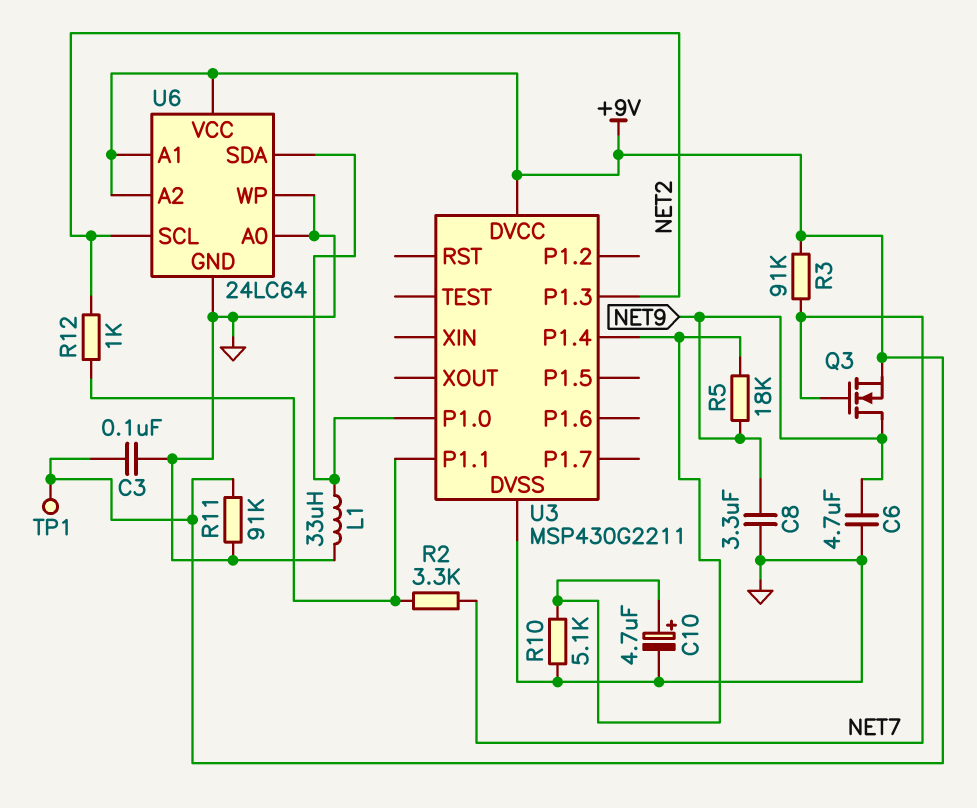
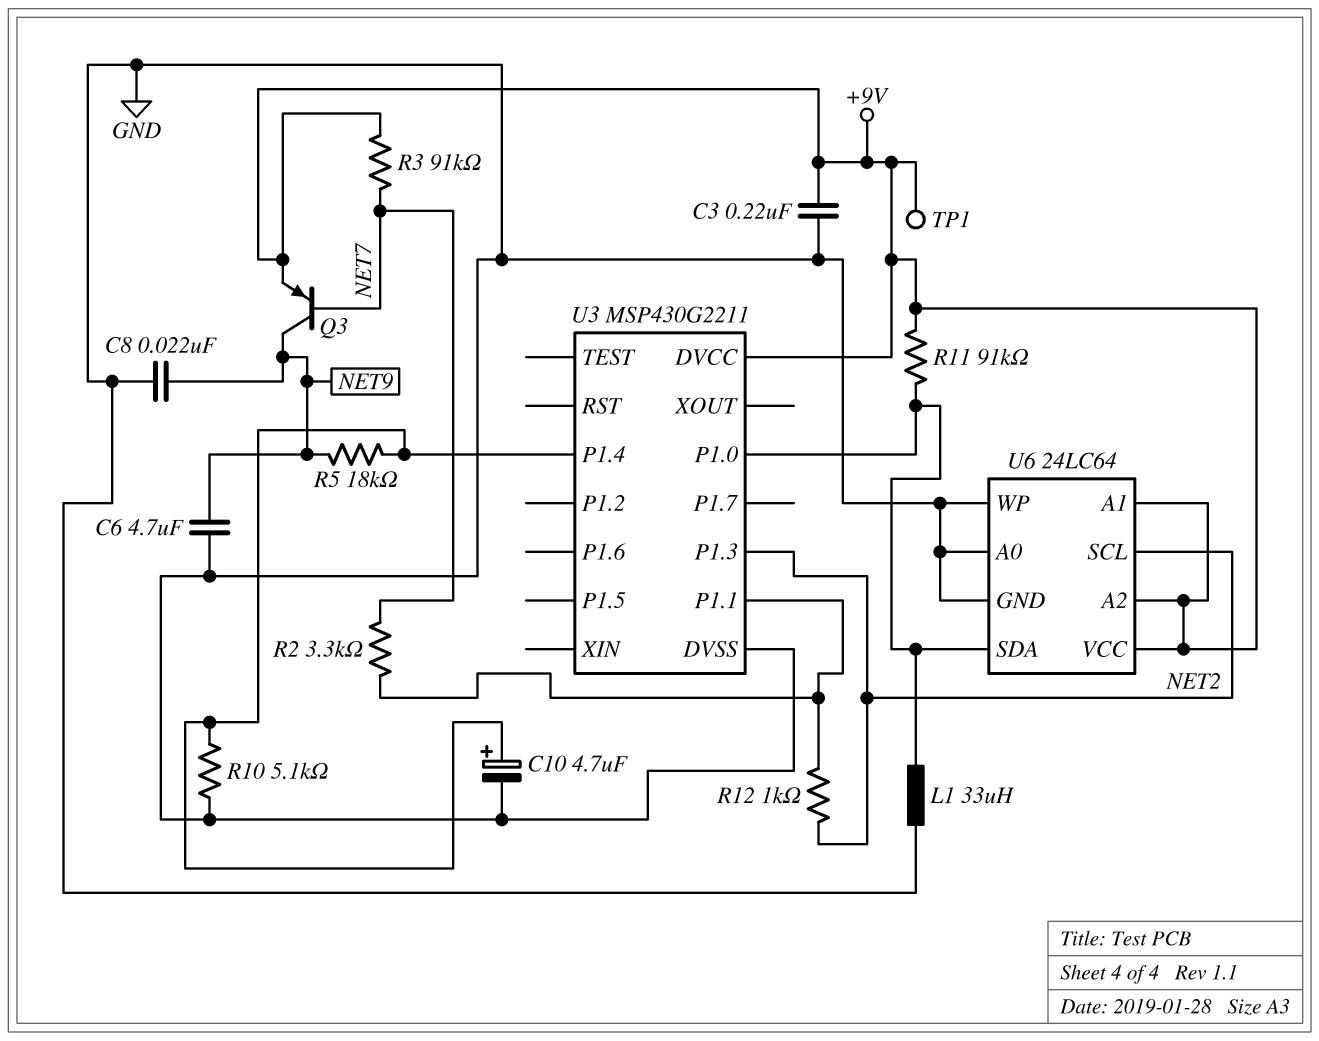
C3: 100nF (+9V, GND) -> 220nF (+9V, GND)
C8: 3.3uF (GND, NET9) -> 22nF (GND, NET9)
Q3: NMOS (G NET7, D NET9, S +9V) -> PNP (B NET7, C NET9, E +9V)
R11: 91k (+9V, GND) -> 91k (+9V, U3/P1.0)

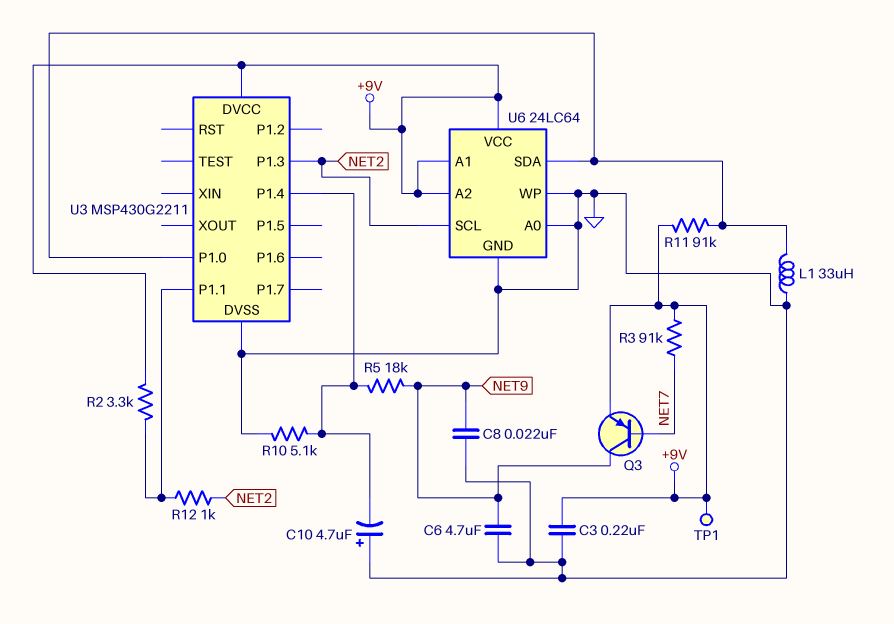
C10: 4.7uF (plus U3/P1.4, minus GND) -> 4.7uF (plus GND, minus U3/P1.4)
R2: 3.3k (NET7, U3/P1.1) -> 3.3k (+9V, U3/P1.1)

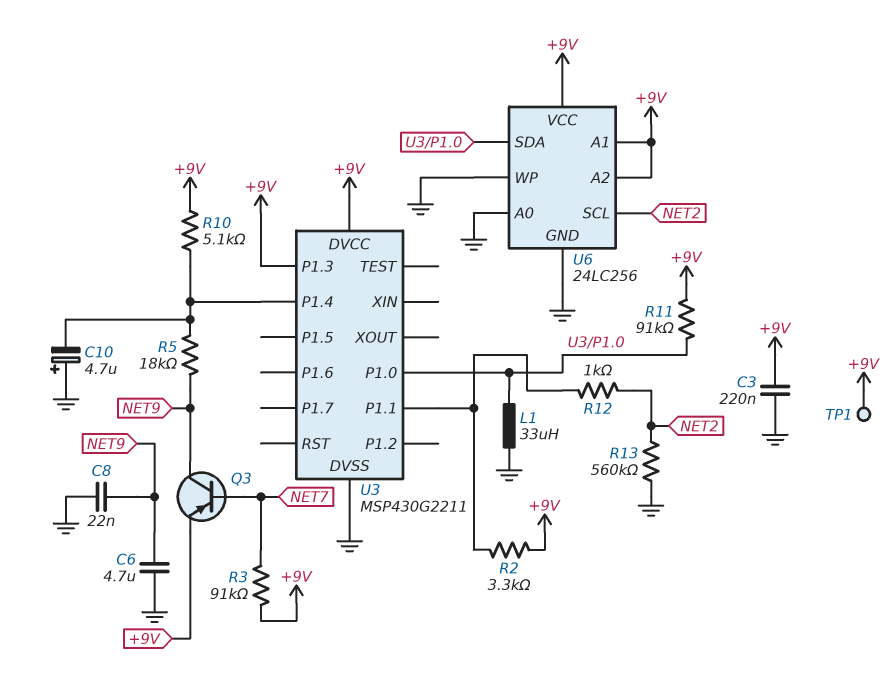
R10: 5.1k (GND, U3/P1.4) -> 5.1k (+9V, U3/P1.4)
R13: none -> 560k (GND, NET2)
U3 pin P1.3: NET2 -> +9V
U6: 24LC64 -> 24LC256

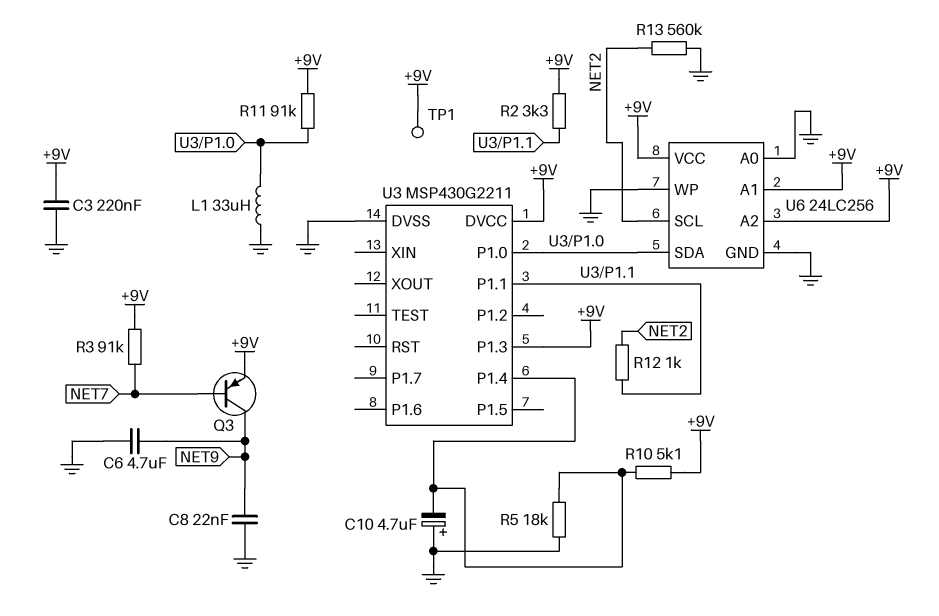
R5: 18k (NET9, U3/P1.4) -> 18k (GND, U3/P1.4)

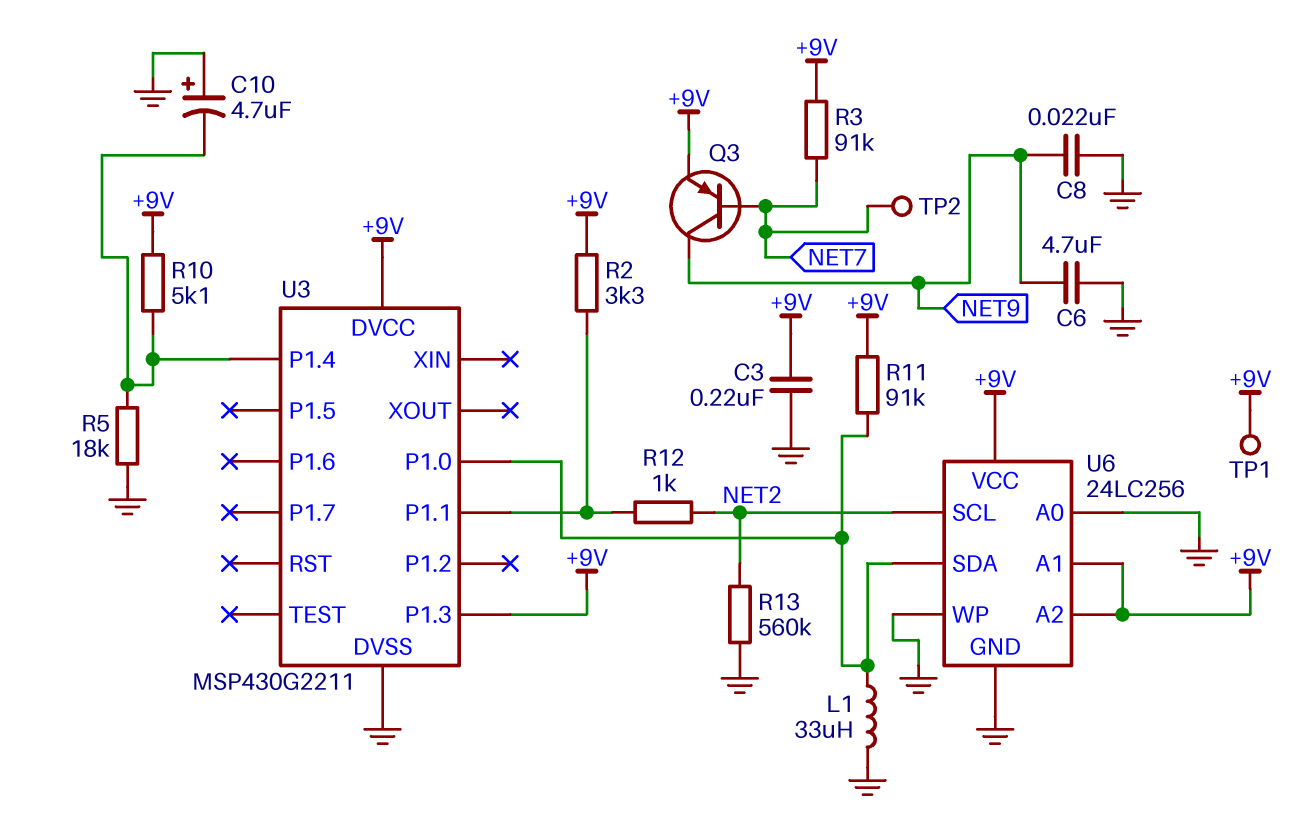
TP2: none -> test point (NET7)

